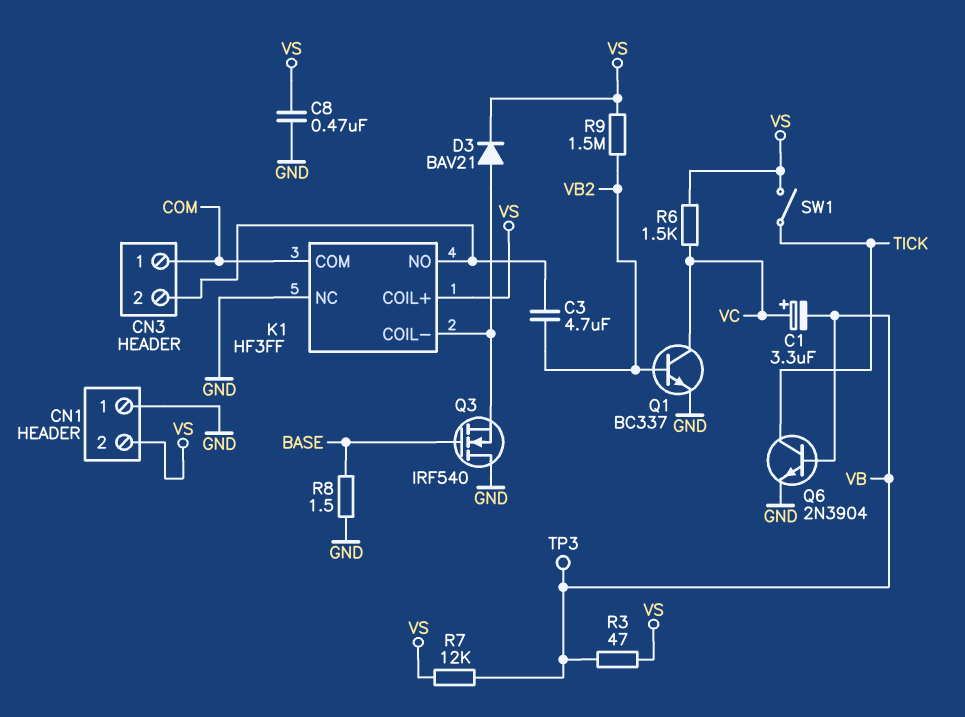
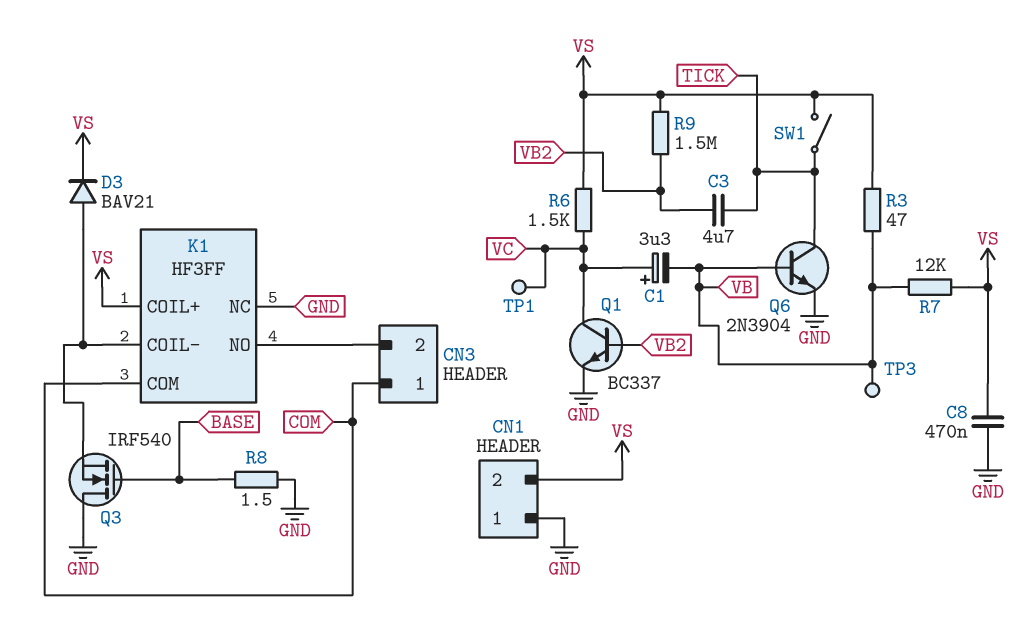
C3: 4.7uF (CN3/2, VB2) -> 4.7uF (TICK, VB2)
TP1: none -> test point (VC)

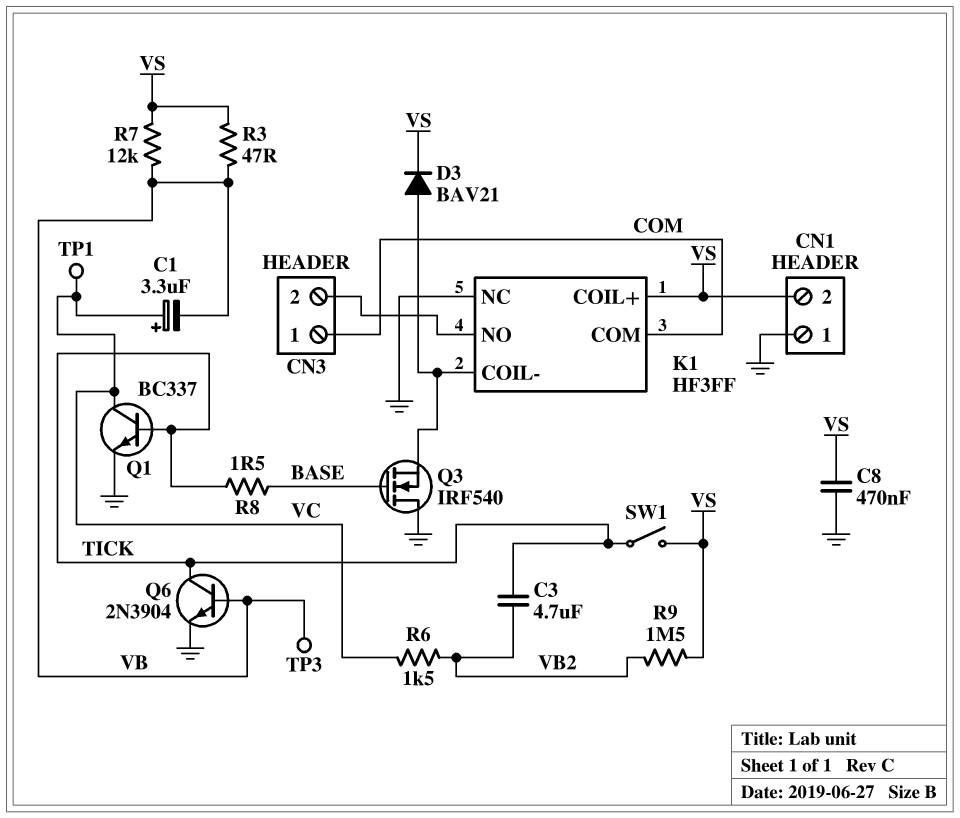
Q1: NPN BC337 (B VB2, C VC, E GND) -> NPN BC337 (B TICK, C VC, E GND)
R6: 1.5k (VC, VS) -> 1.5k (VB2, VC)
R8: 1.5 (BASE, GND) -> 1.5 (BASE, TICK)

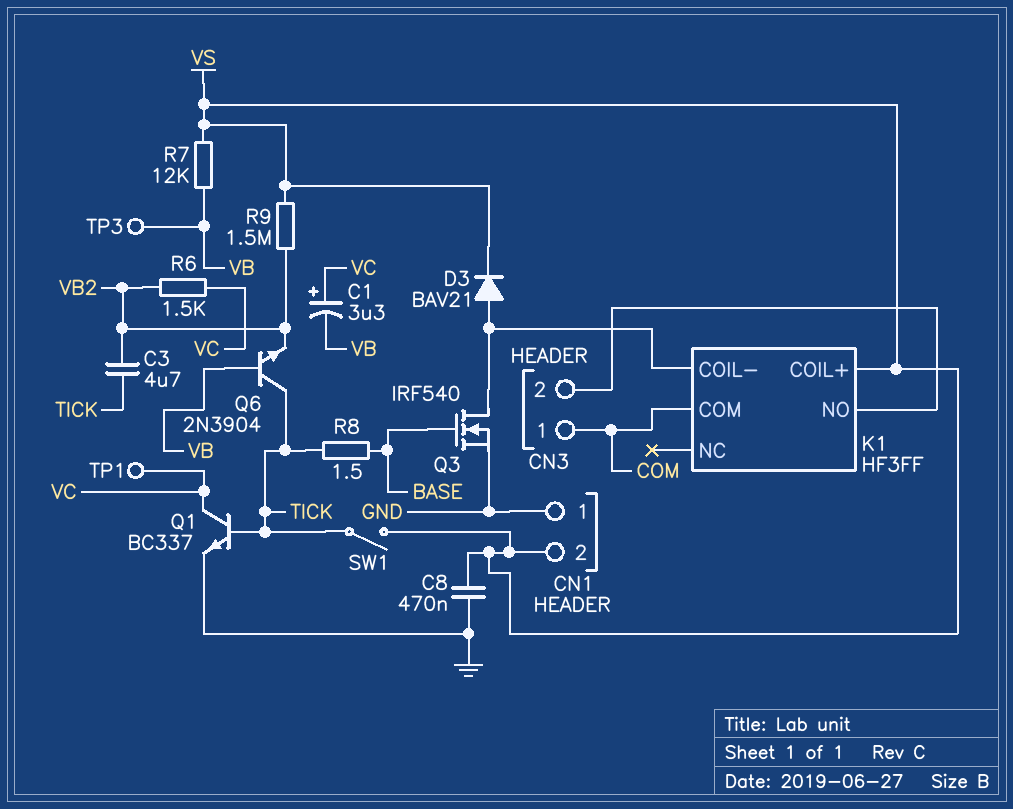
K1 pin NC: GND -> none
Q3: NMOS IRF540 (G BASE, D GND, S K1/COIL-) -> NMOS IRF540 (G BASE, D K1/COIL-, S GND)
Q6: NPN 2N3904 (B VB, C TICK, E GND) -> NPN 2N3904 (B VB, C TICK, E VB2)
R3: 47 (VB, VS) -> none

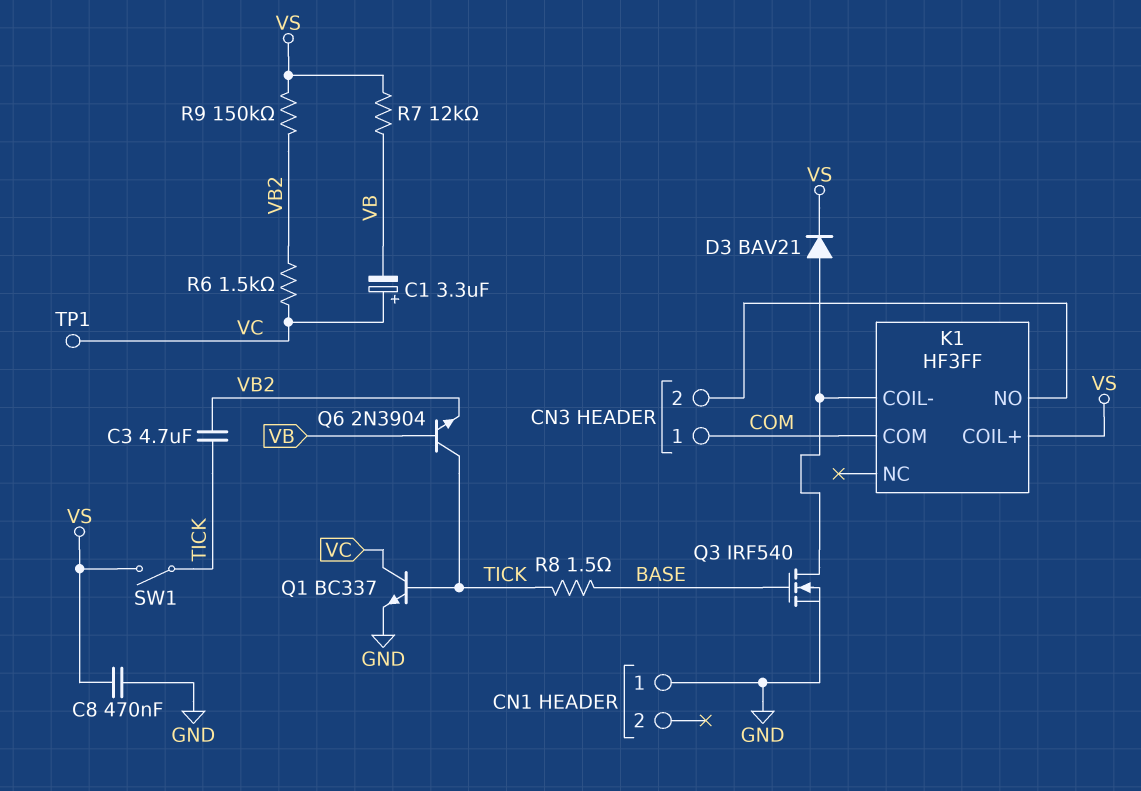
CN1 pin 2: VS -> none
R9: 1.5M (VB2, VS) -> 150k (VB2, VS)
TP3: test point (VB) -> none

